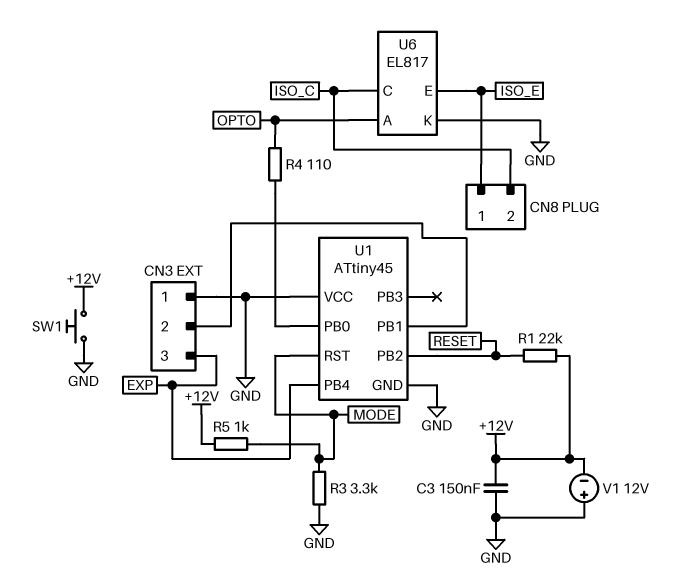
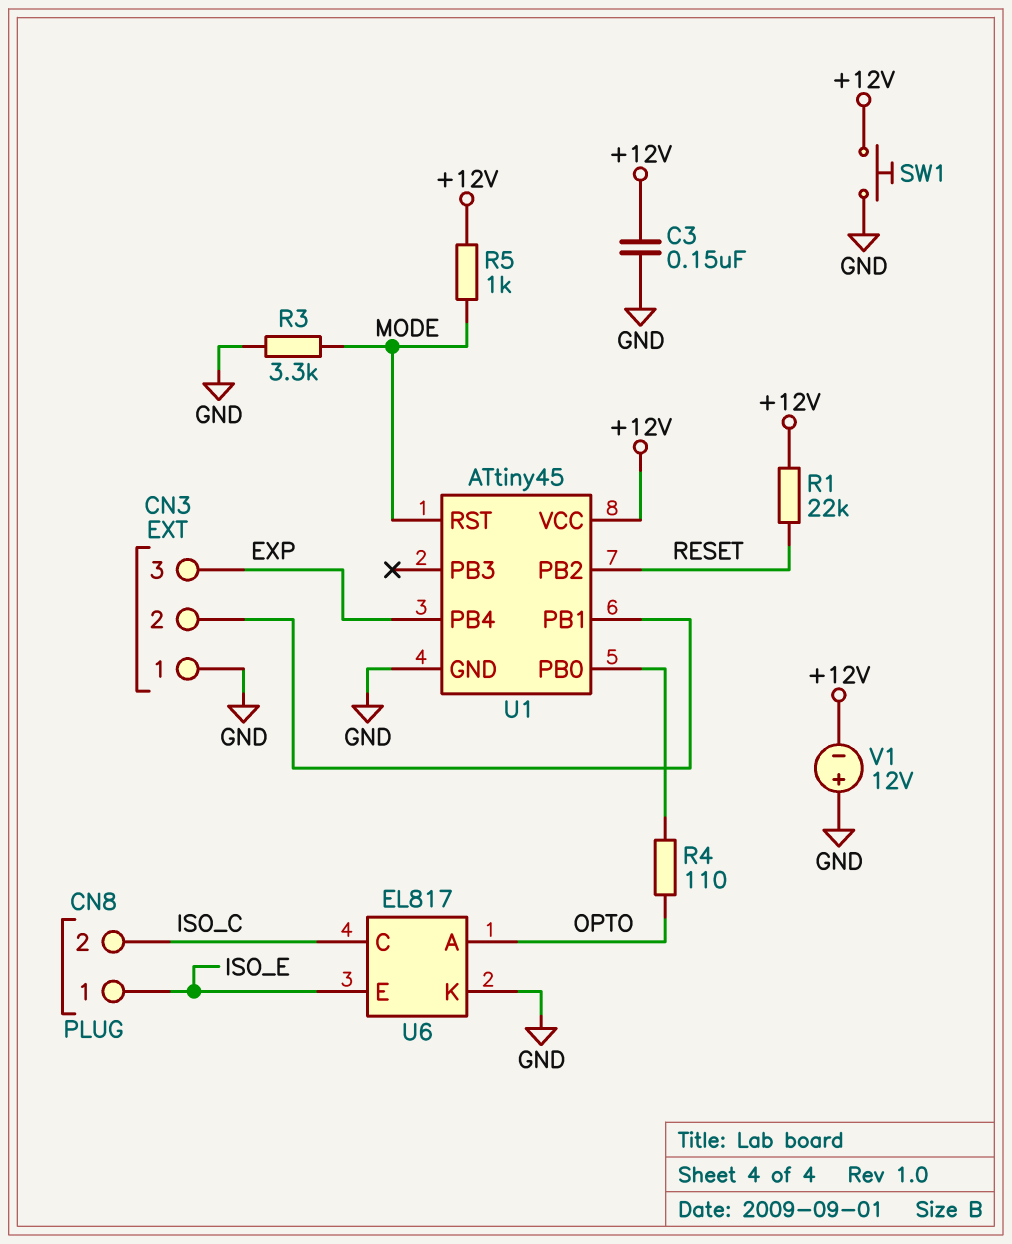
U1 pin VCC: GND -> +12V

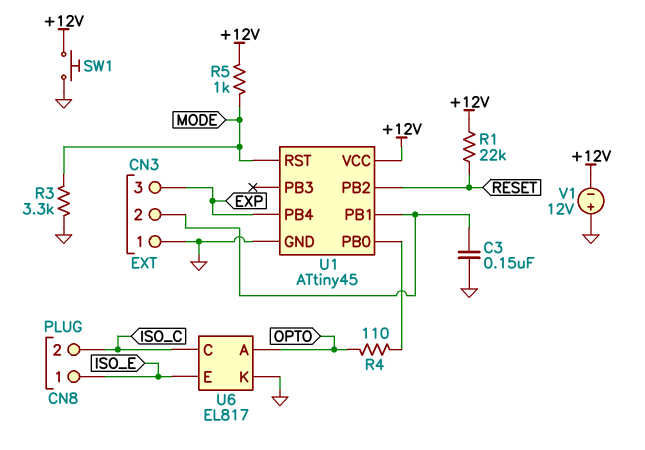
C3: 150nF (+12V, GND) -> 150nF (CN3/2, GND)

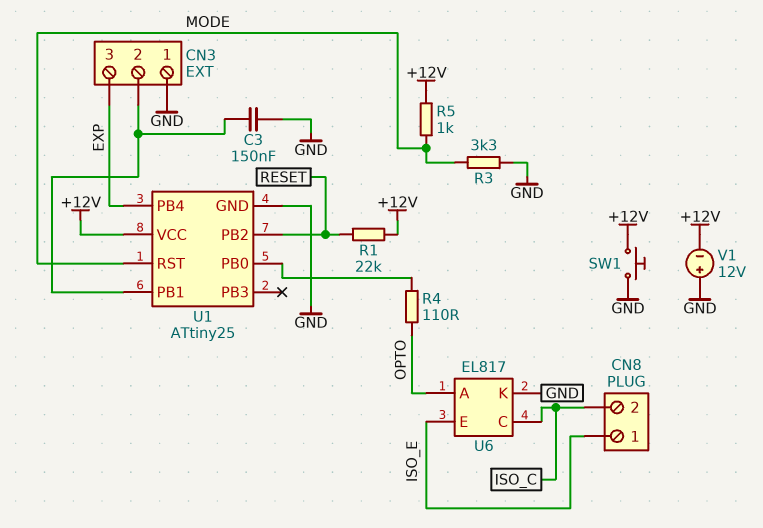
U1: ATtiny45 -> ATtiny25

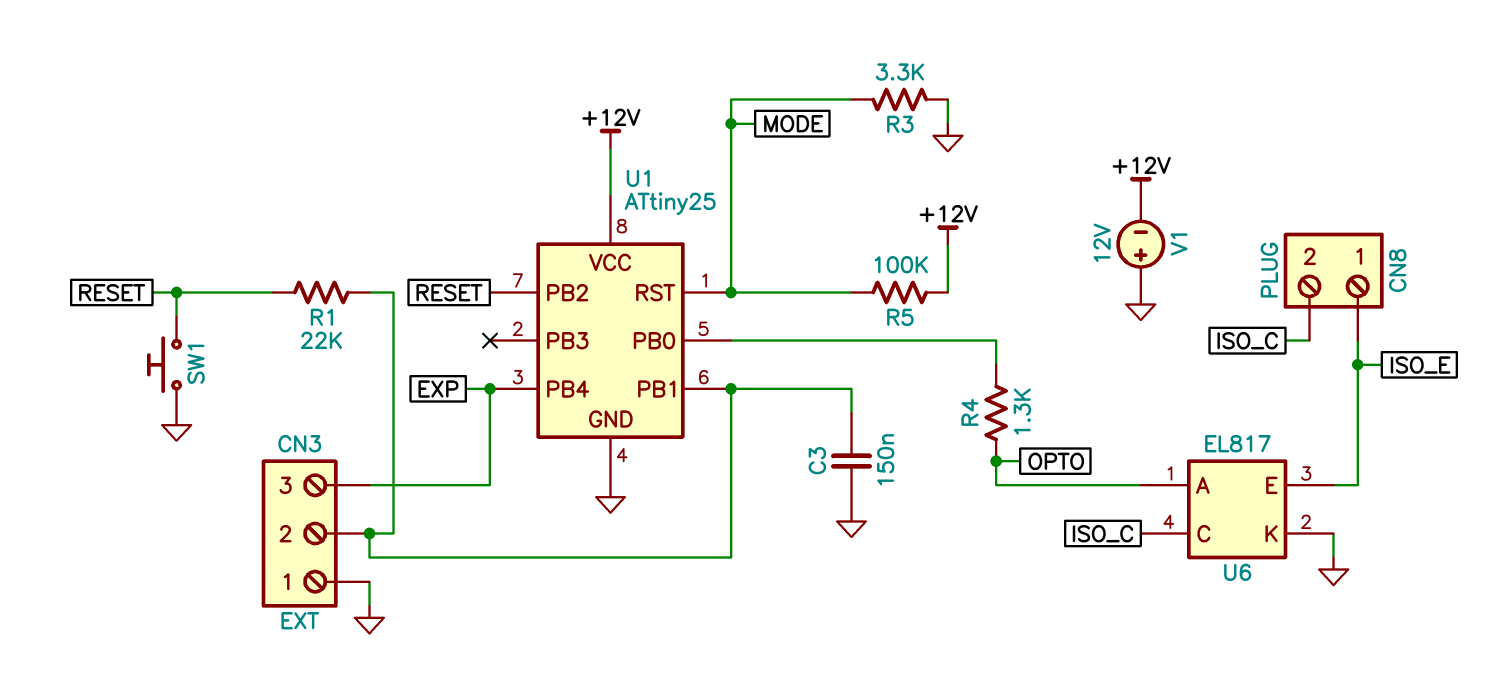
R1: 22k (+12V, RESET) -> 22k (CN3/2, RESET)
R4: 110 (OPTO, U1/PB0) -> 1.3k (OPTO, U1/PB0)
R5: 1k (+12V, MODE) -> 100k (+12V, MODE)
SW1: button (+12V, GND) -> button (GND, RESET)

